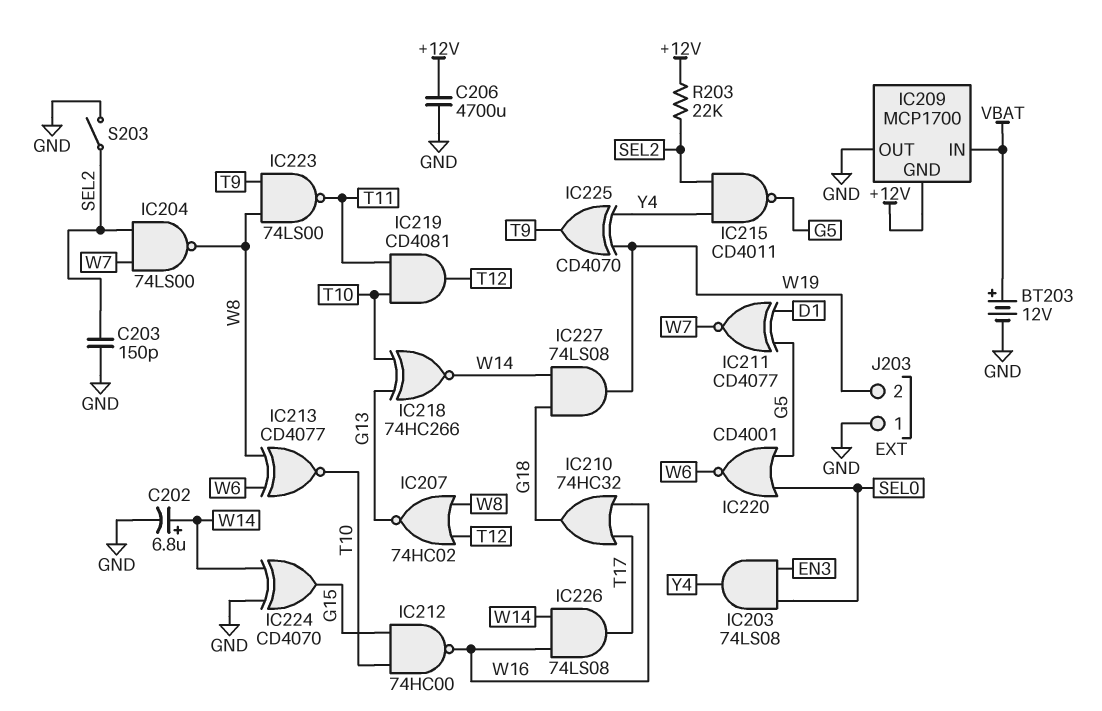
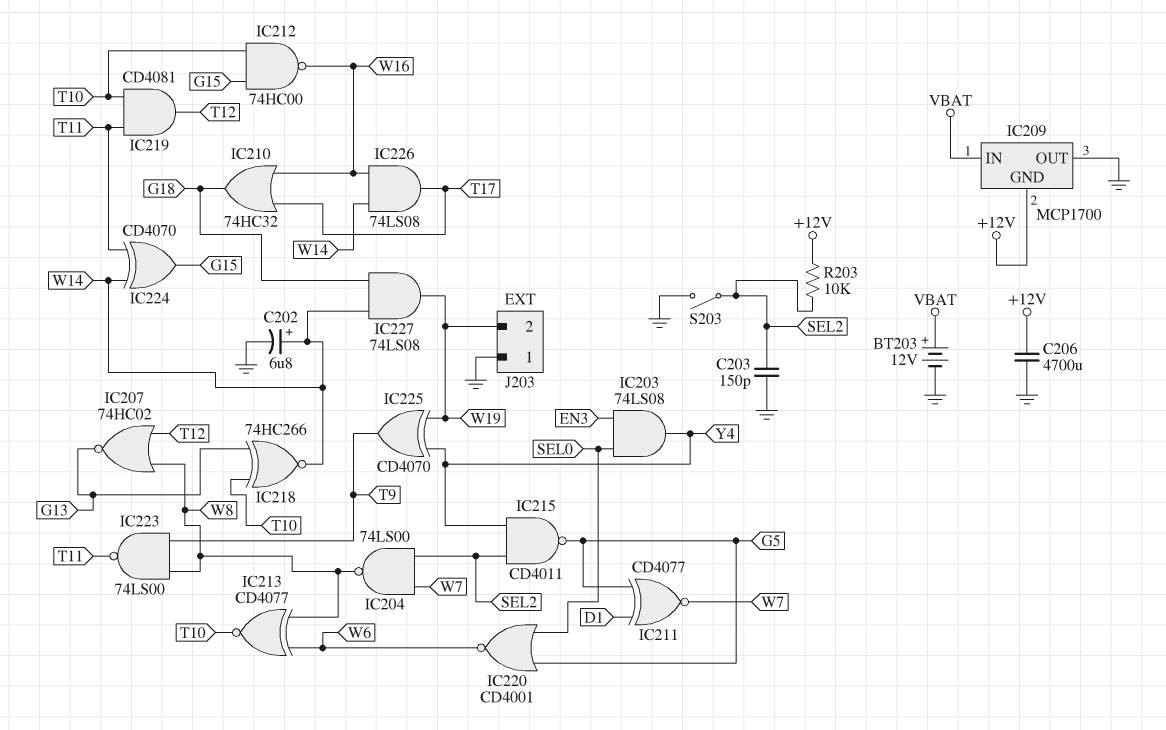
IC224: XOR CD4070 (in GND, in W14, out G15) -> XOR CD4070 (in T11, in W14, out G15)
R203: 22k (+12V, SEL2) -> 10k (+12V, SEL2)

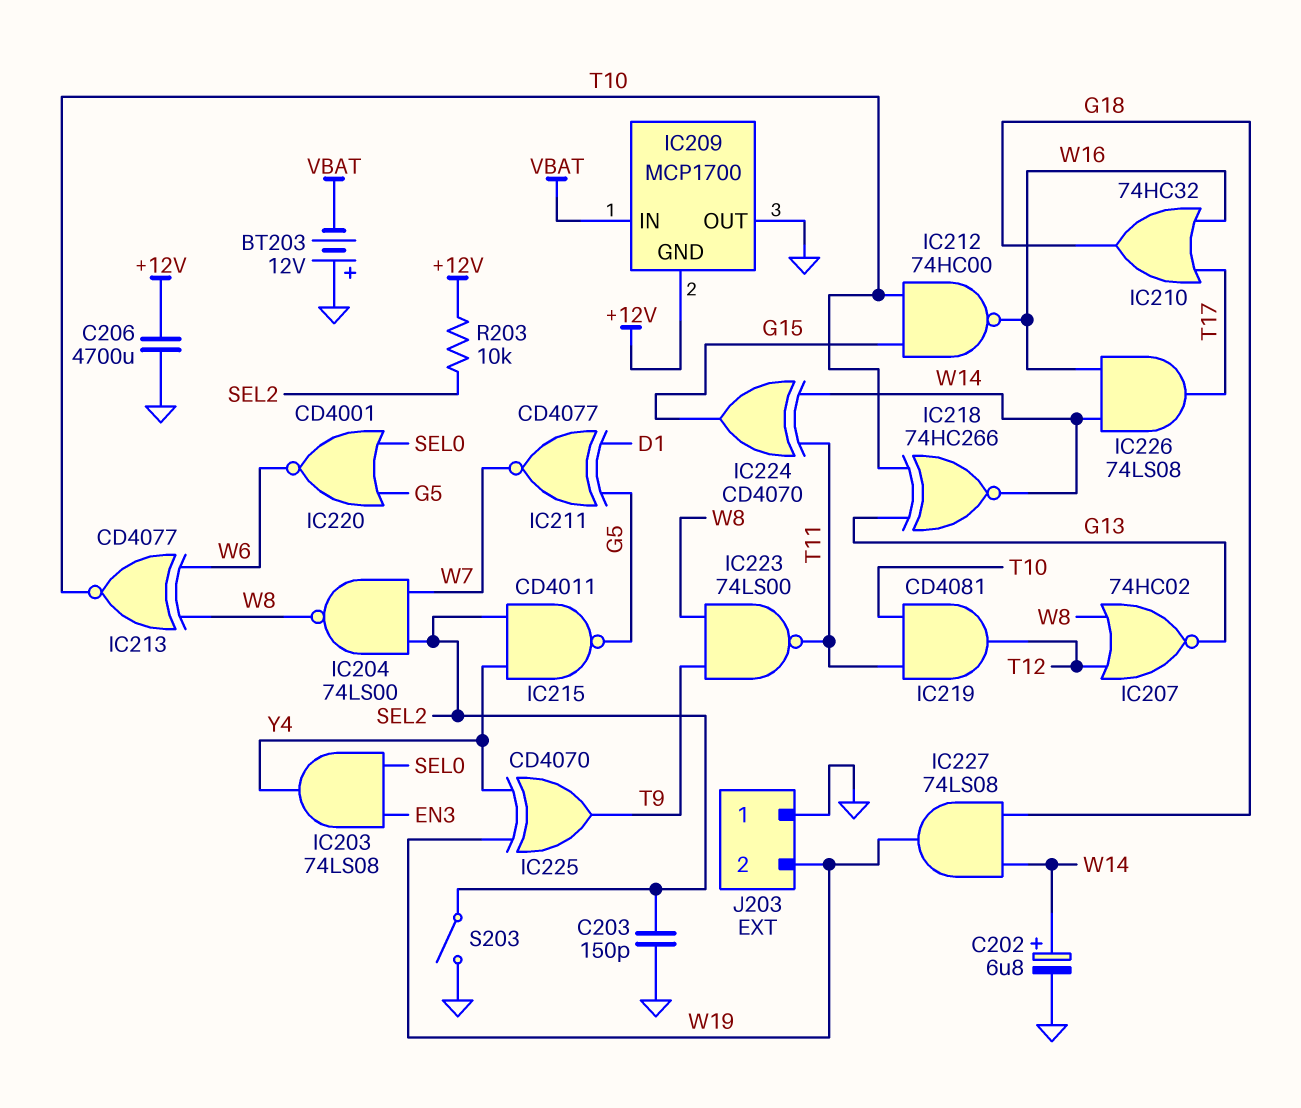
BT203: 12V (plus VBAT, minus GND) -> 12V (plus GND, minus VBAT)

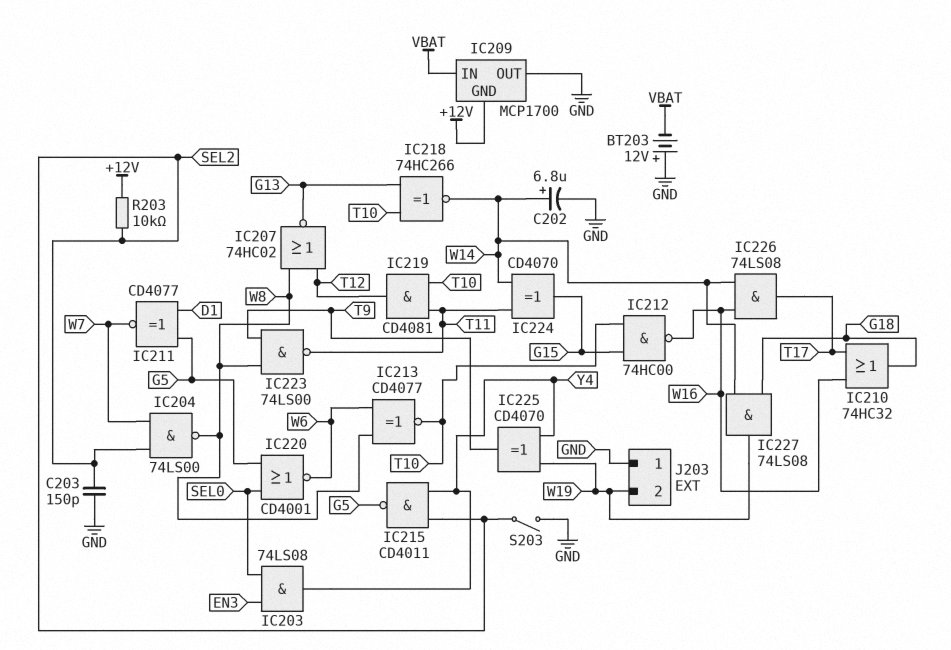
C206: 4700uF (+12V, GND) -> none

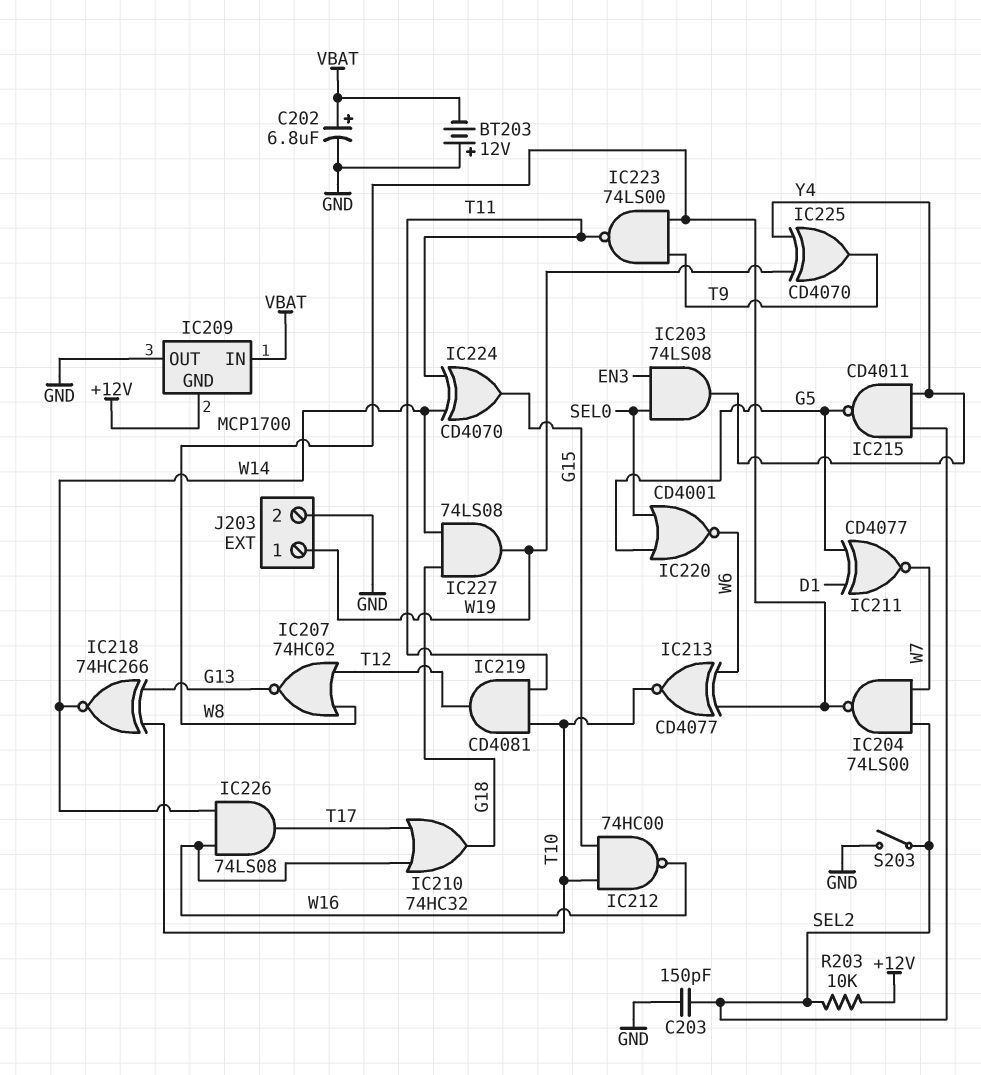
C202: 6.8uF (plus W14, minus GND) -> 6.8uF (plus VBAT, minus GND)
J203 pin 1: GND -> W19
J203 pin 2: W19 -> GND

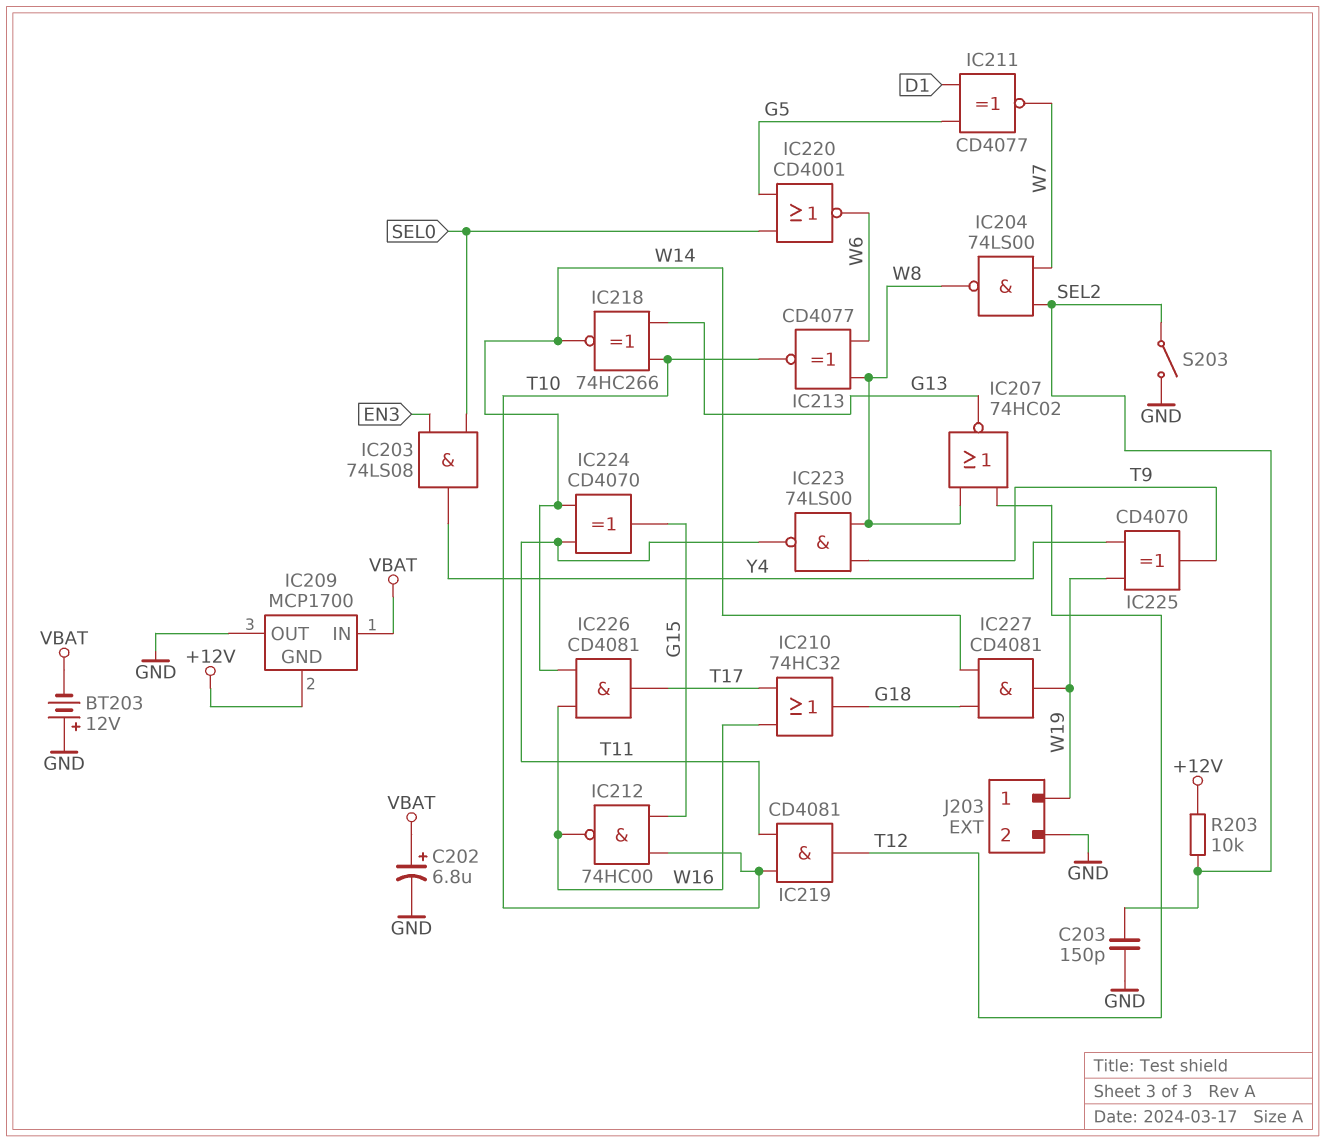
IC215: NAND CD4011 (in SEL2, in Y4, out G5) -> none
IC226: AND 74LS08 (in W14, in W16, out T17) -> AND CD4081 (in W14, in W16, out T17)
IC227: AND 74LS08 (in G18, in W14, out W19) -> AND CD4081 (in G18, in W14, out W19)

